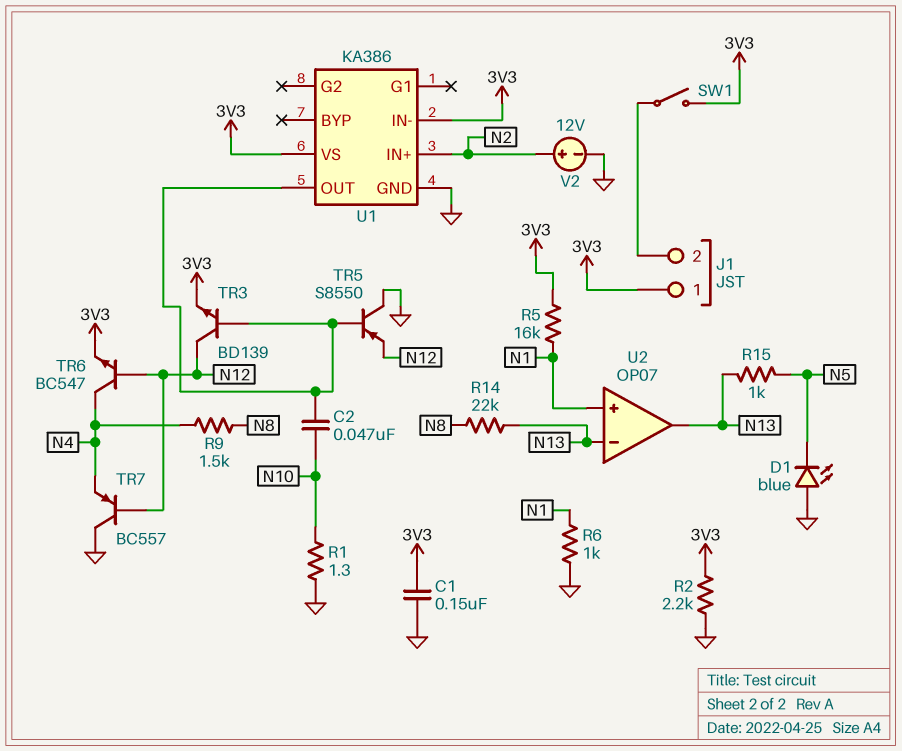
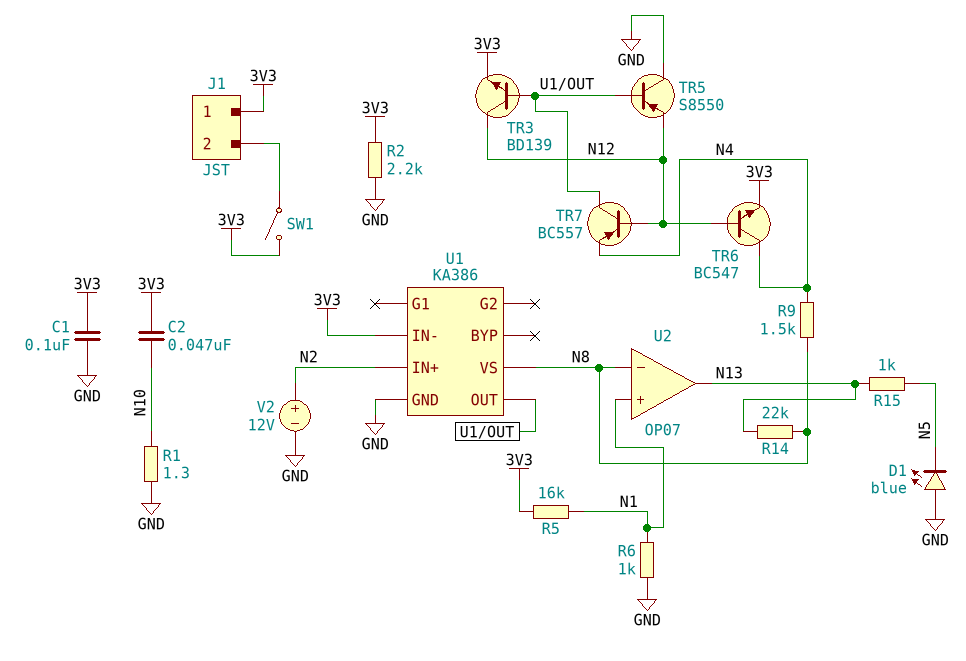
C1: 150nF (3V3, GND) -> 100nF (3V3, GND)
C2: 47nF (N10, U1/OUT) -> 47nF (3V3, N10)
TR7: PNP BC557 (B N12, C GND, E N4) -> PNP BC557 (B N12, C U1/OUT, E N4)
U1 pin VS: 3V3 -> N8
U2 pin in-: N13 -> N8

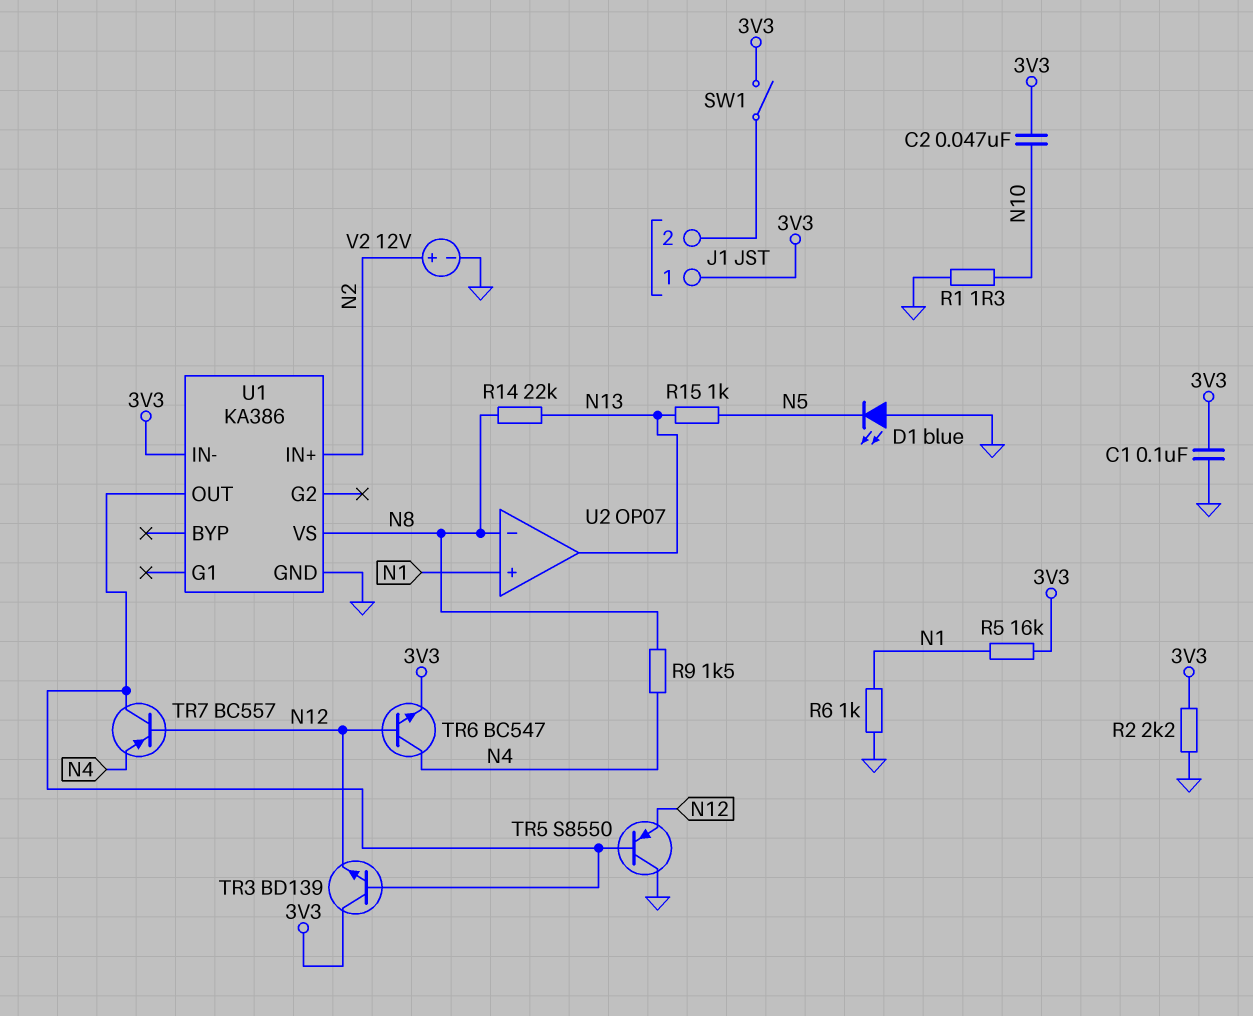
TR3: NPN BD139 (B U1/OUT, C N12, E 3V3) -> NPN BD139 (B U1/OUT, C 3V3, E N12)

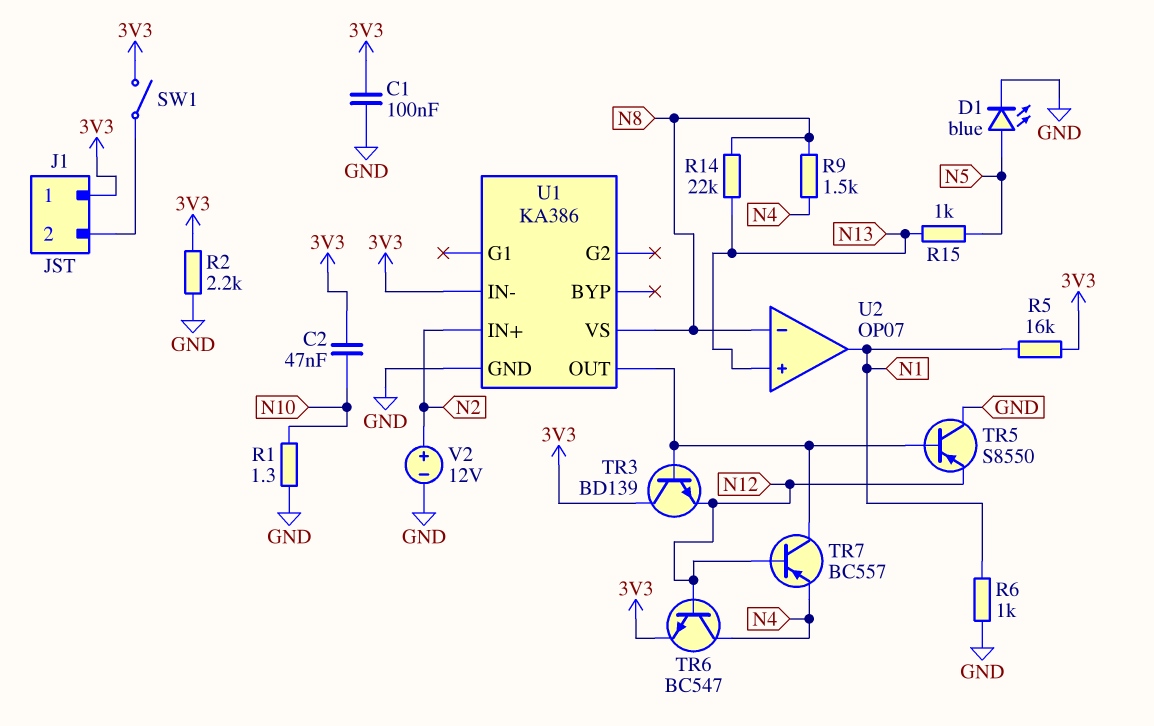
D1: LED blue (A GND, K N5) -> LED blue (A N5, K GND)
U2 pin in+: N1 -> N13
U2 pin out: N13 -> N1

